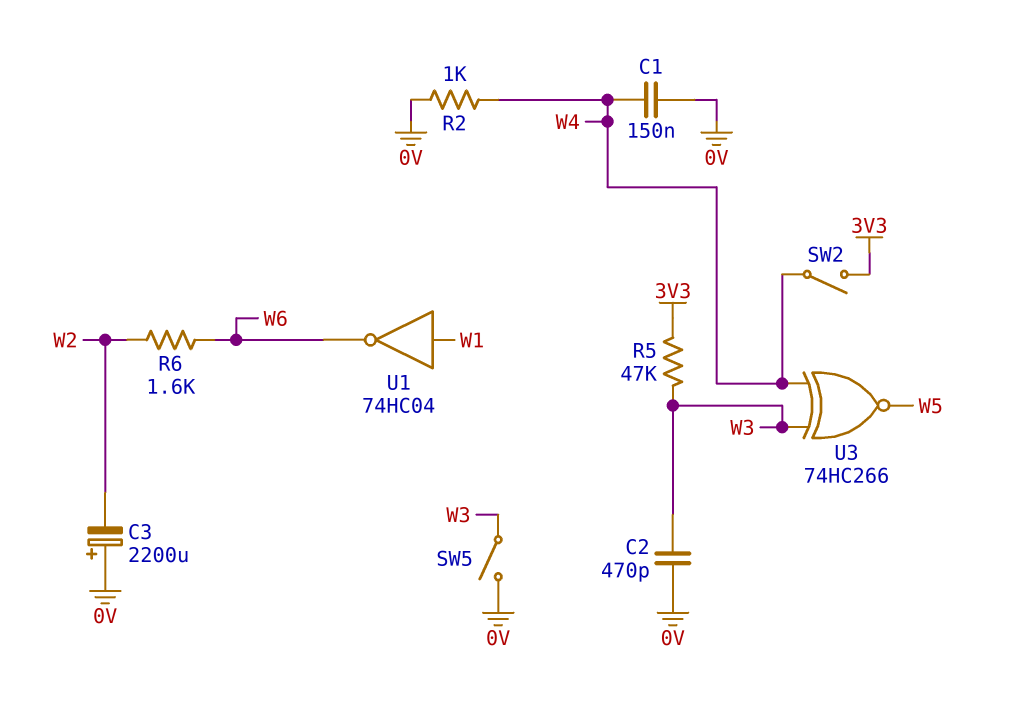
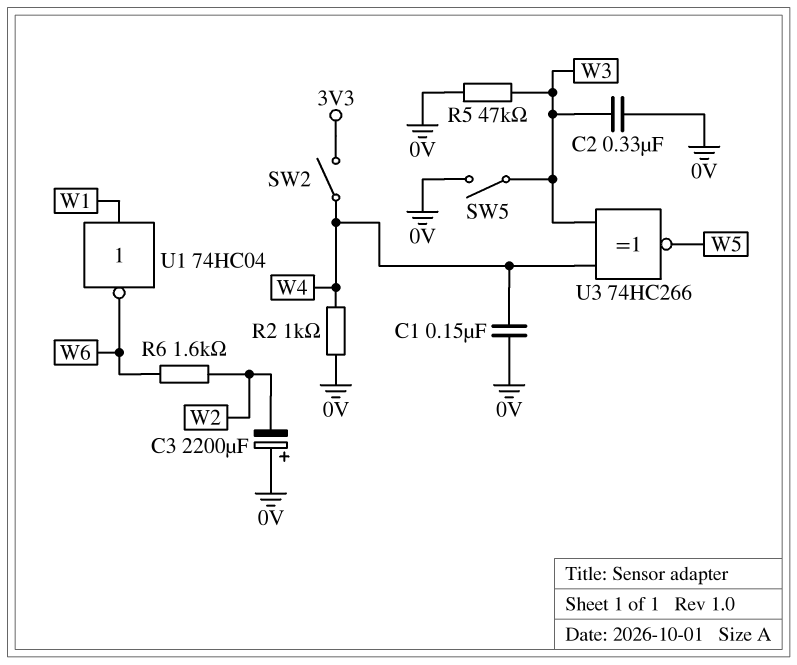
C2: 470pF (0V, W3) -> 330nF (0V, W3)
R5: 47k (3V3, W3) -> 47k (0V, W3)

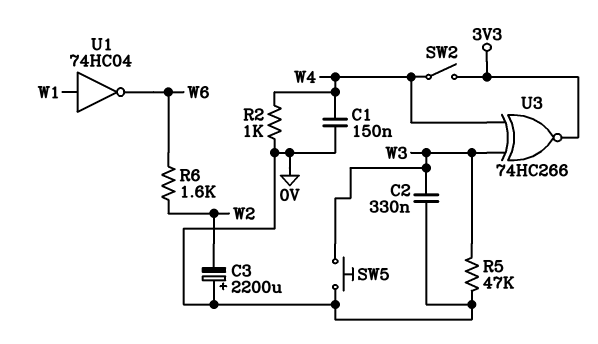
SW5: switch (0V, W3) -> button (0V, W3)
U3: XNOR 74HC266 (in W3, in W4, out W5) -> XNOR 74HC266 (in W3, in W4, out 3V3)

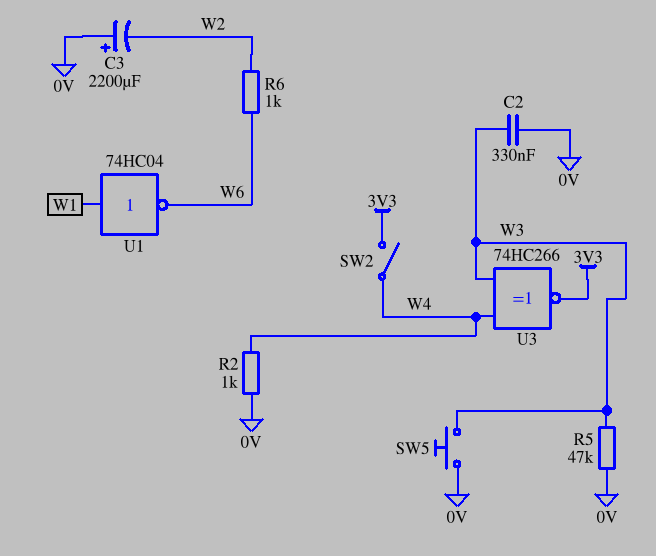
C1: 150nF (0V, W4) -> none
R6: 1.6k (W2, W6) -> 1k (W2, W6)

